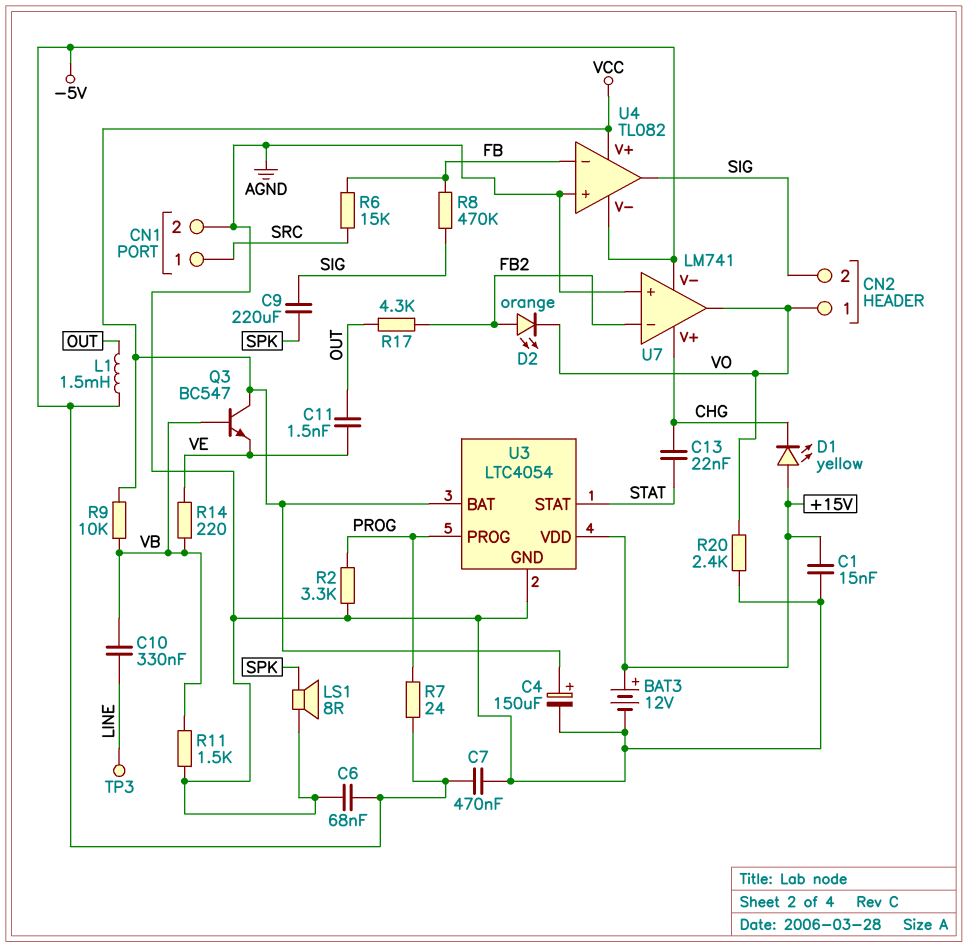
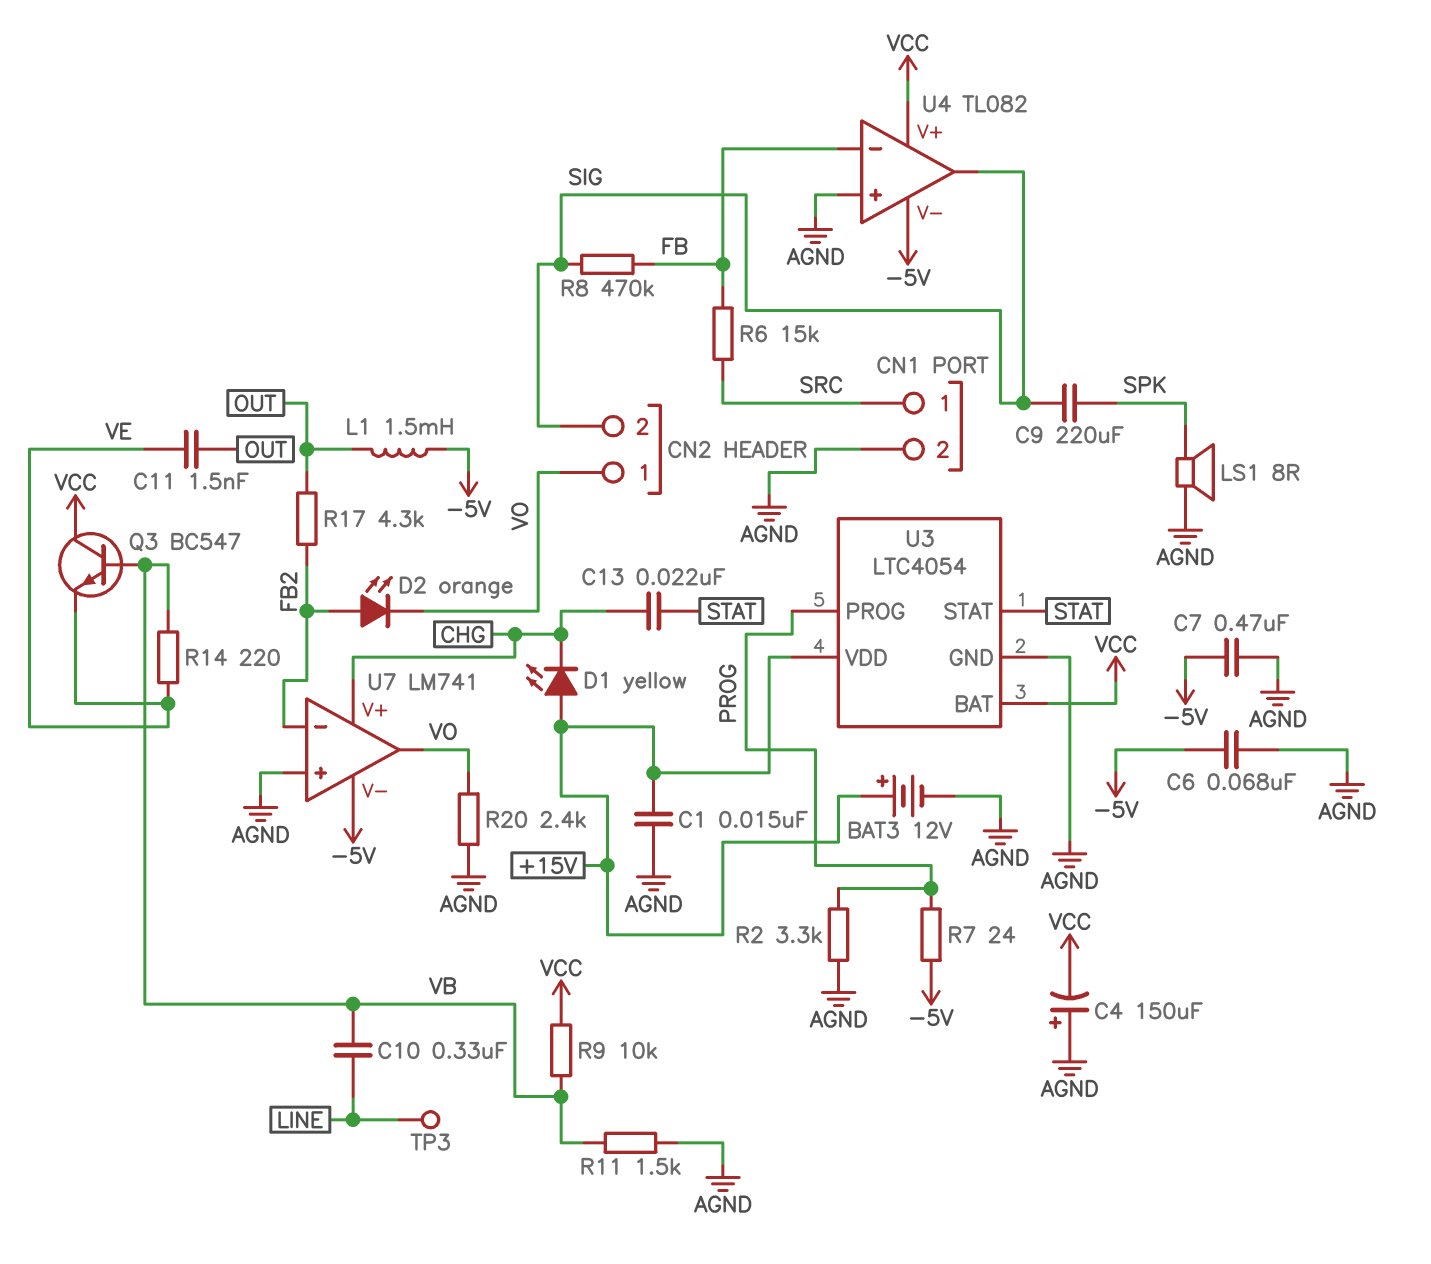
C4: 150uF (plus VCC, minus AGND) -> 150uF (plus AGND, minus VCC)

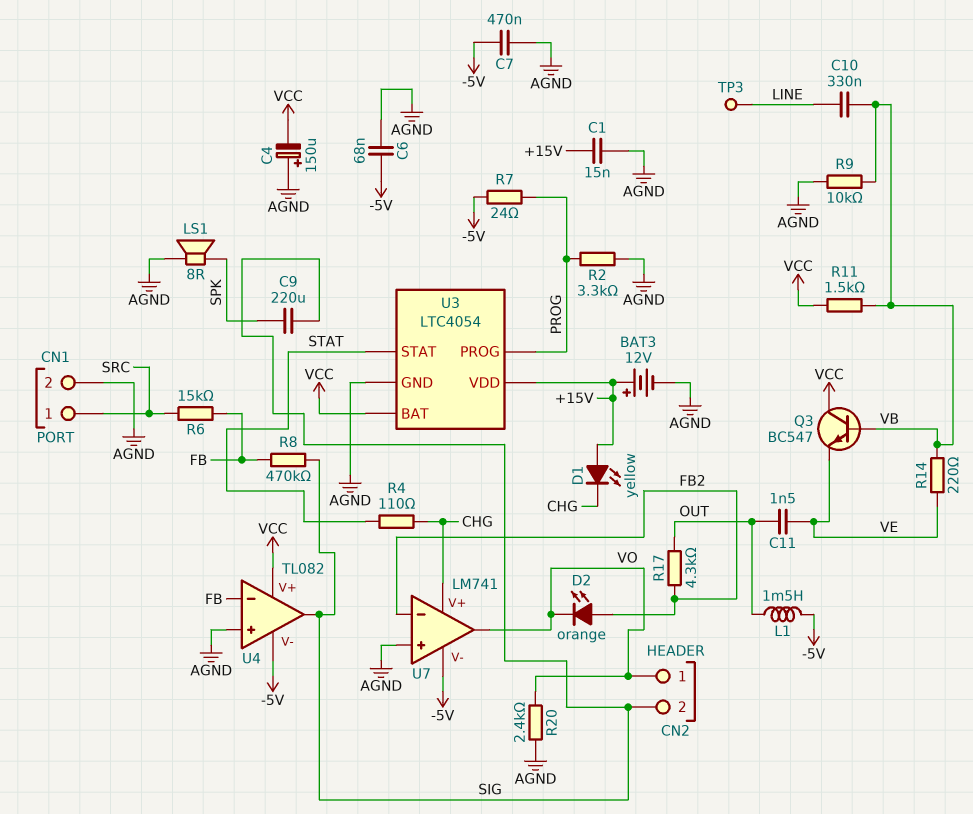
C13: 22nF (CHG, STAT) -> none
R4: none -> 110 (CHG, STAT)
R9: 10k (VB, VCC) -> 10k (AGND, VB)
R11: 1.5k (AGND, VB) -> 1.5k (VB, VCC)

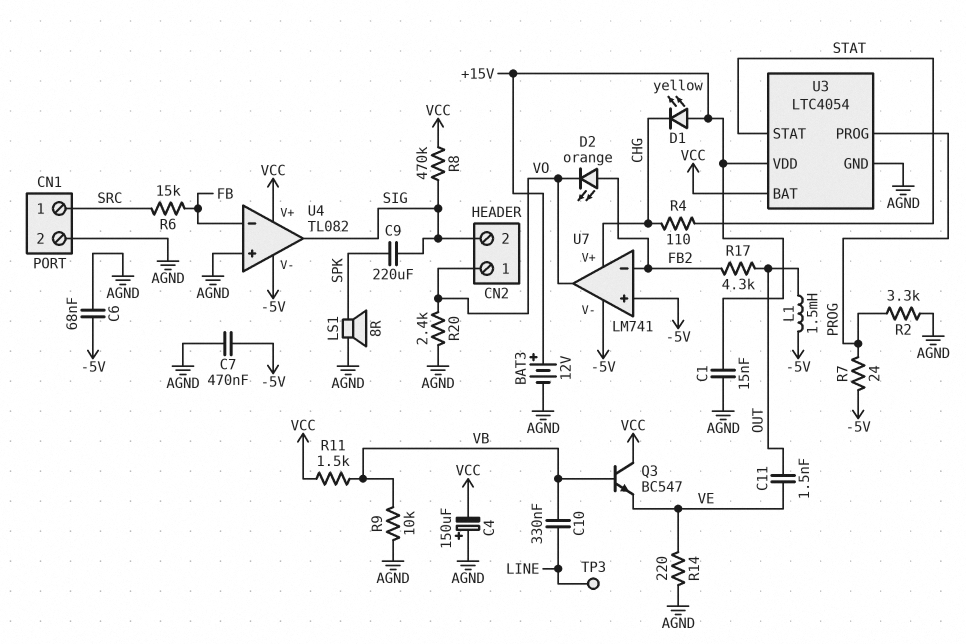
R8: 470k (FB, SIG) -> 470k (SIG, VCC)
R14: 220 (VB, VE) -> 220 (AGND, VE)
U7 pin in+: AGND -> -5V

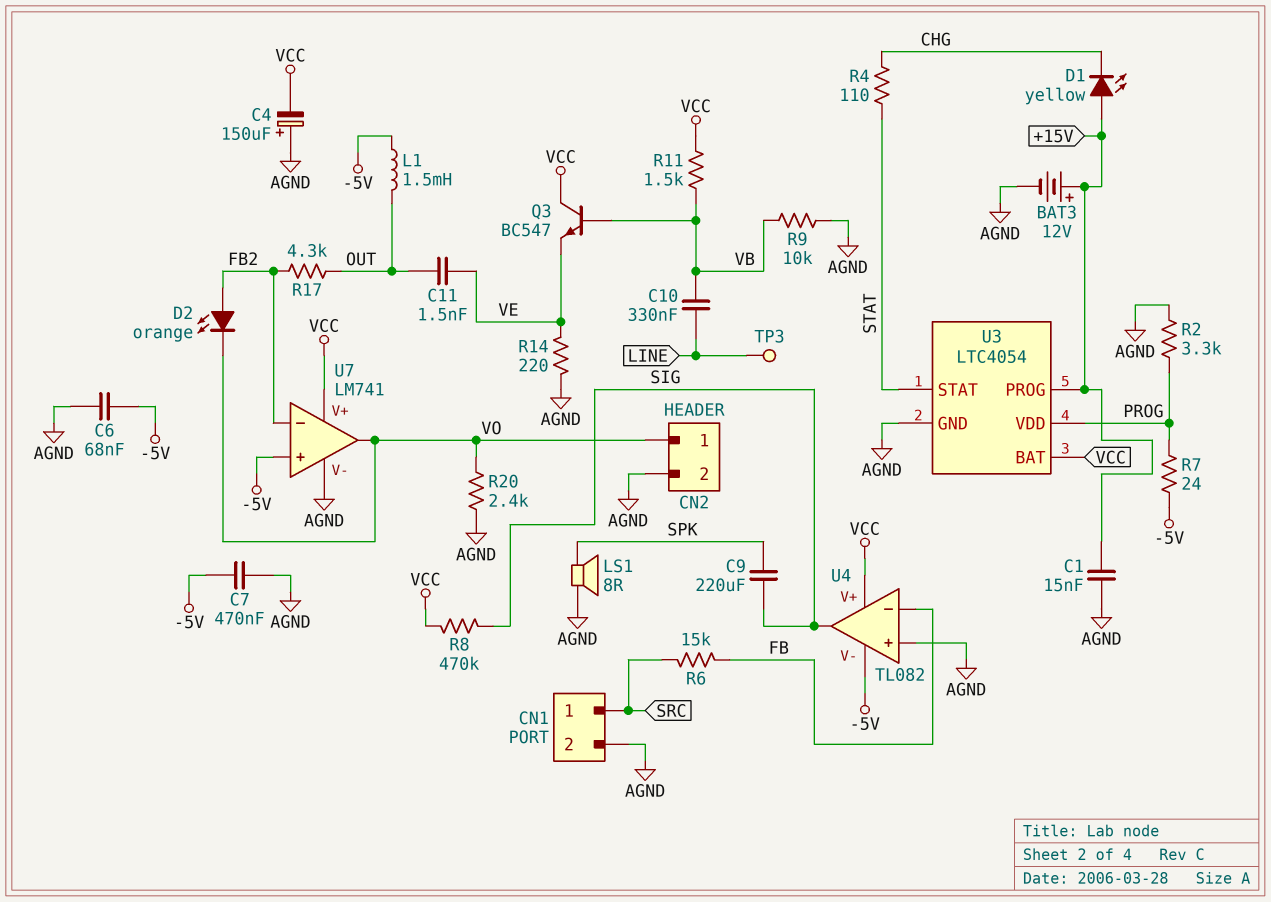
CN2 pin 2: SIG -> AGND
U3 pin PROG: PROG -> +15V
U3 pin VDD: +15V -> PROG
U7 pin V+: CHG -> VCC
U7 pin V-: -5V -> AGND

